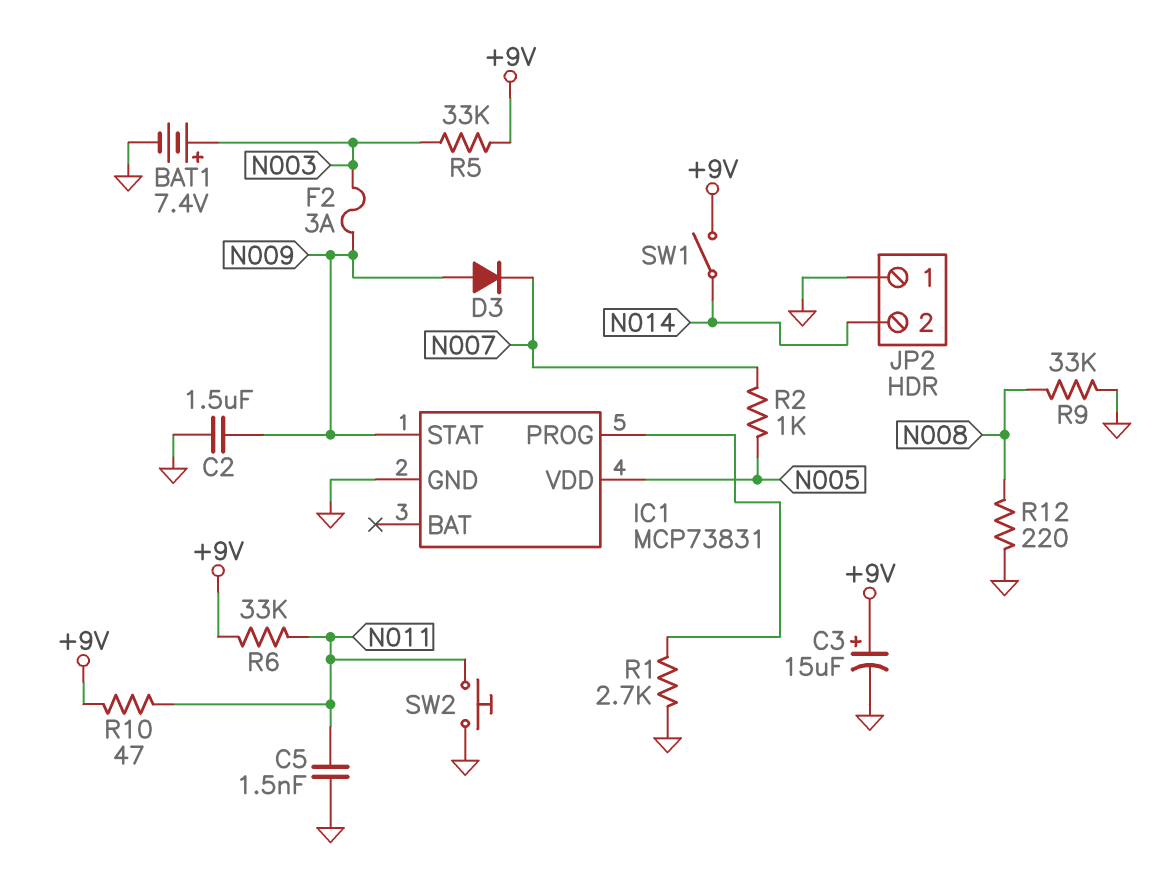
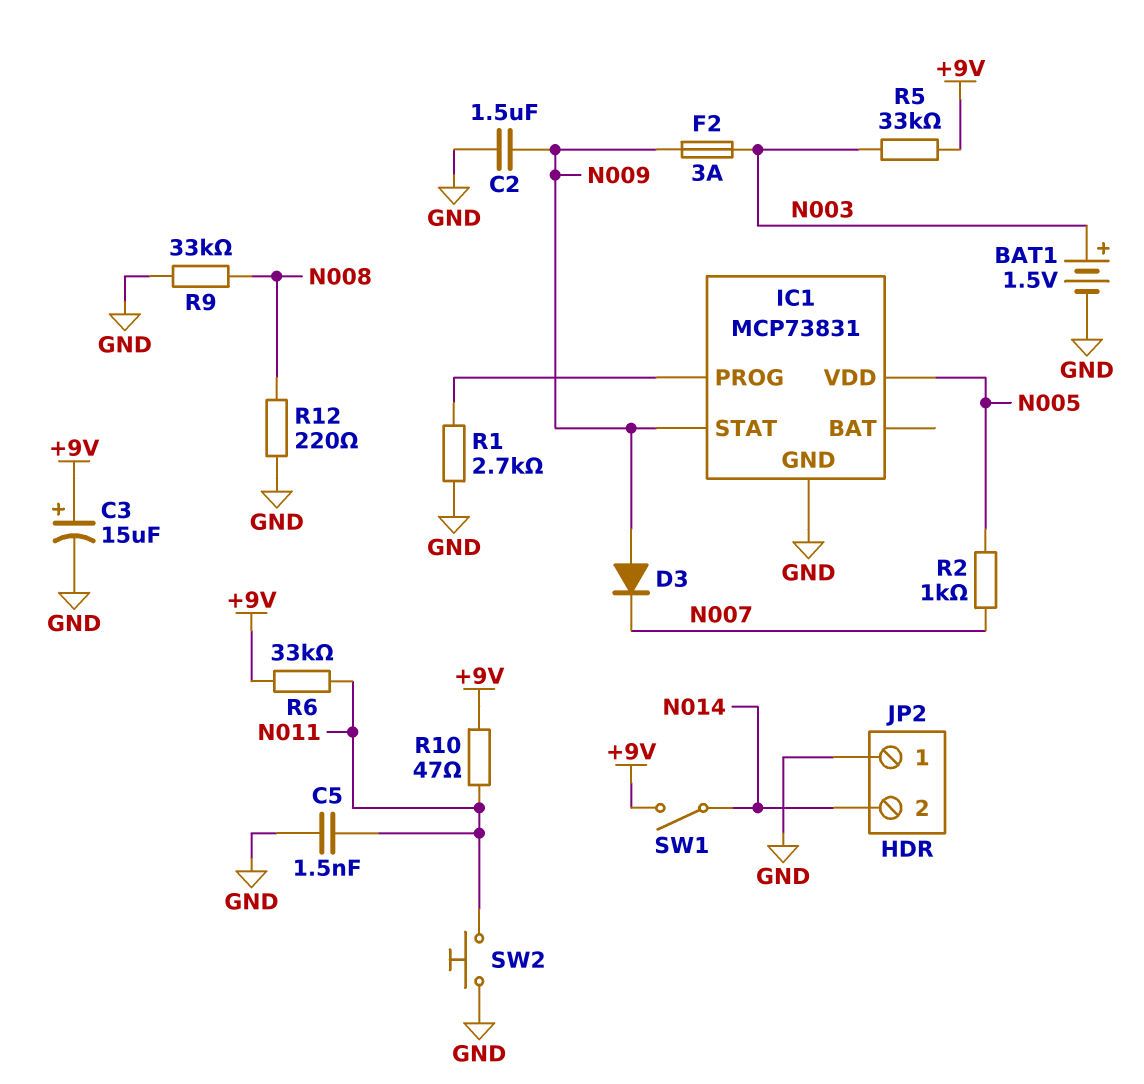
BAT1: 7.4V (plus N003, minus GND) -> 1.5V (plus N003, minus GND)

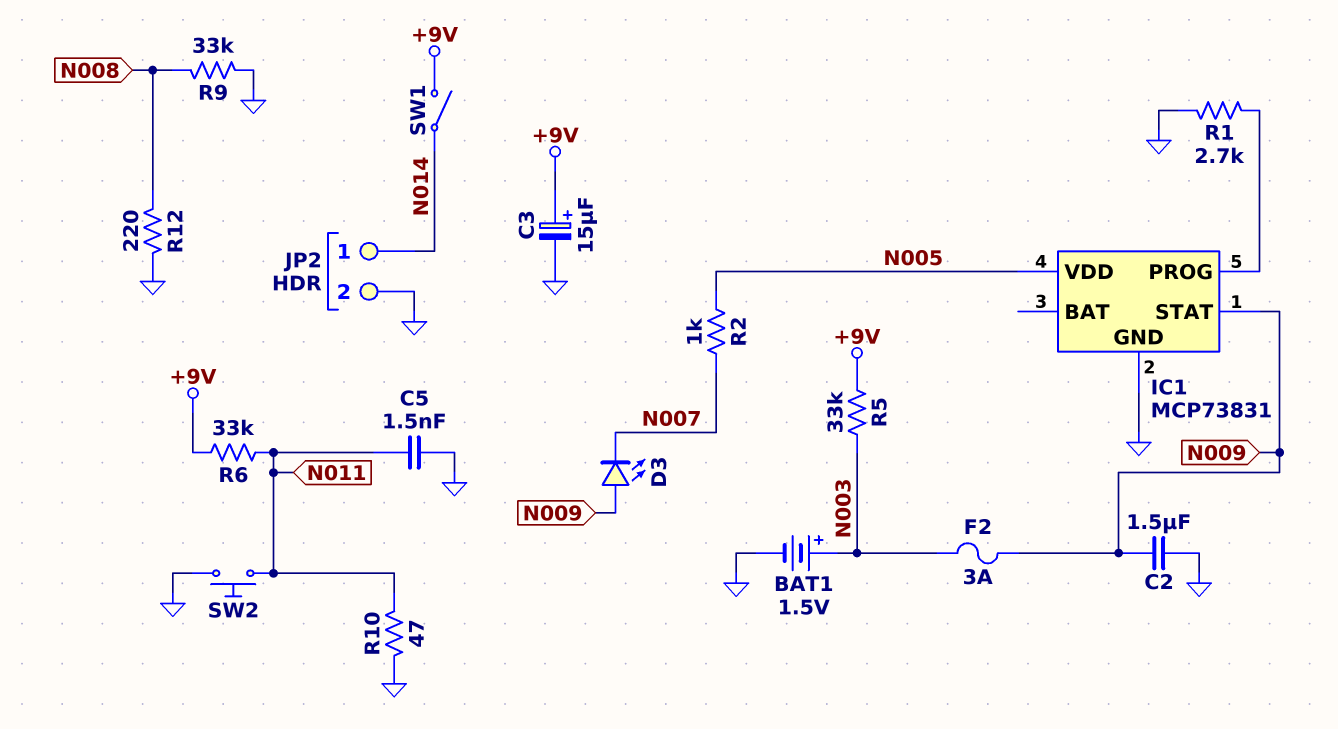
D3: diode (A N009, K N007) -> LED (A N009, K N007)
JP2 pin 1: GND -> N014
JP2 pin 2: N014 -> GND
R10: 47 (+9V, N011) -> 47 (GND, N011)

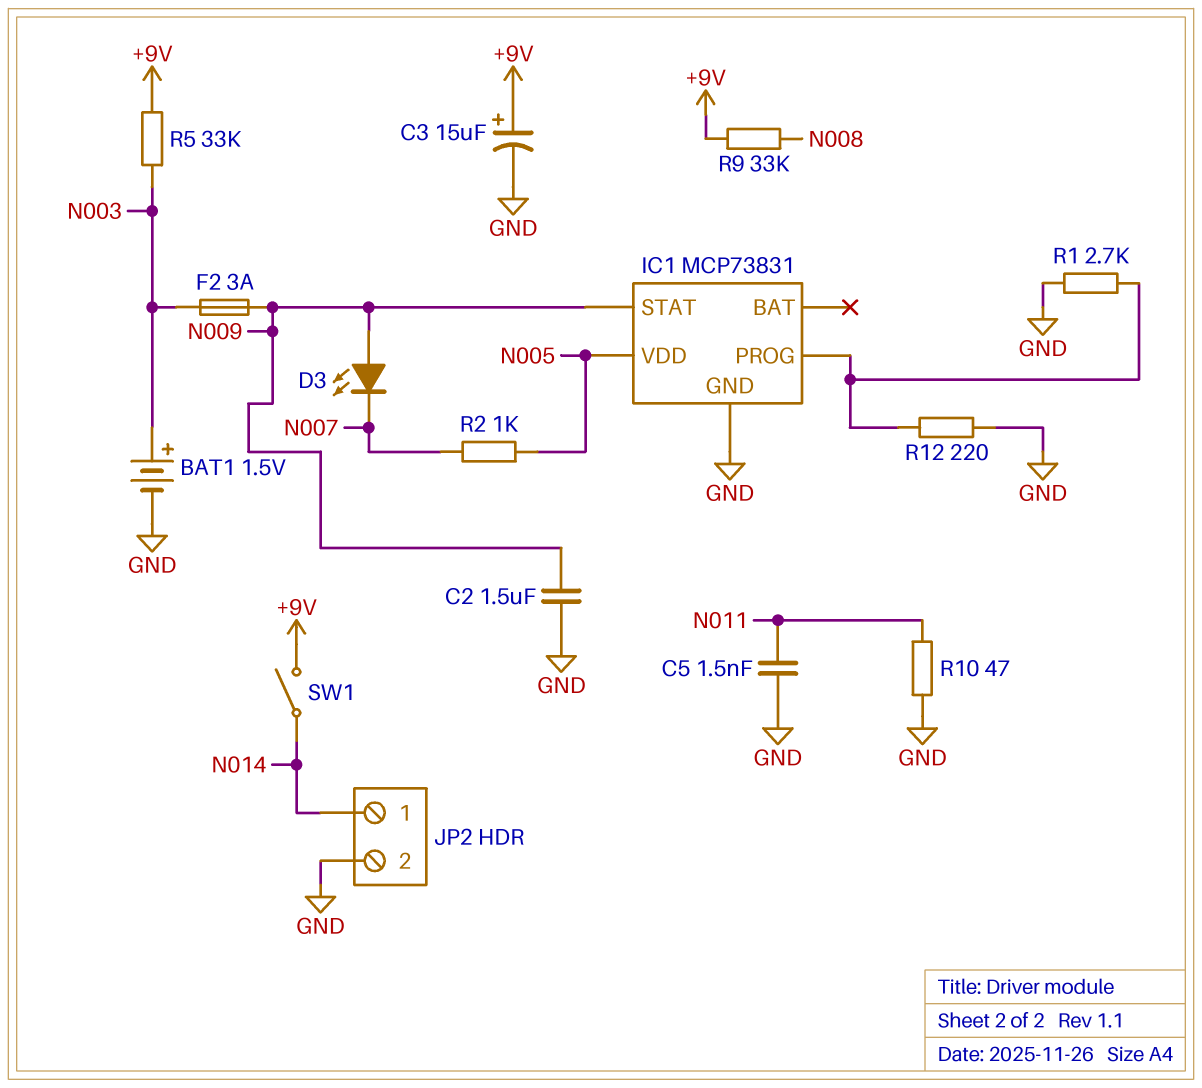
R6: 33k (+9V, N011) -> none
R9: 33k (GND, N008) -> 33k (+9V, N008)
R12: 220 (GND, N008) -> 220 (GND, IC1/PROG)
SW2: button (GND, N011) -> none

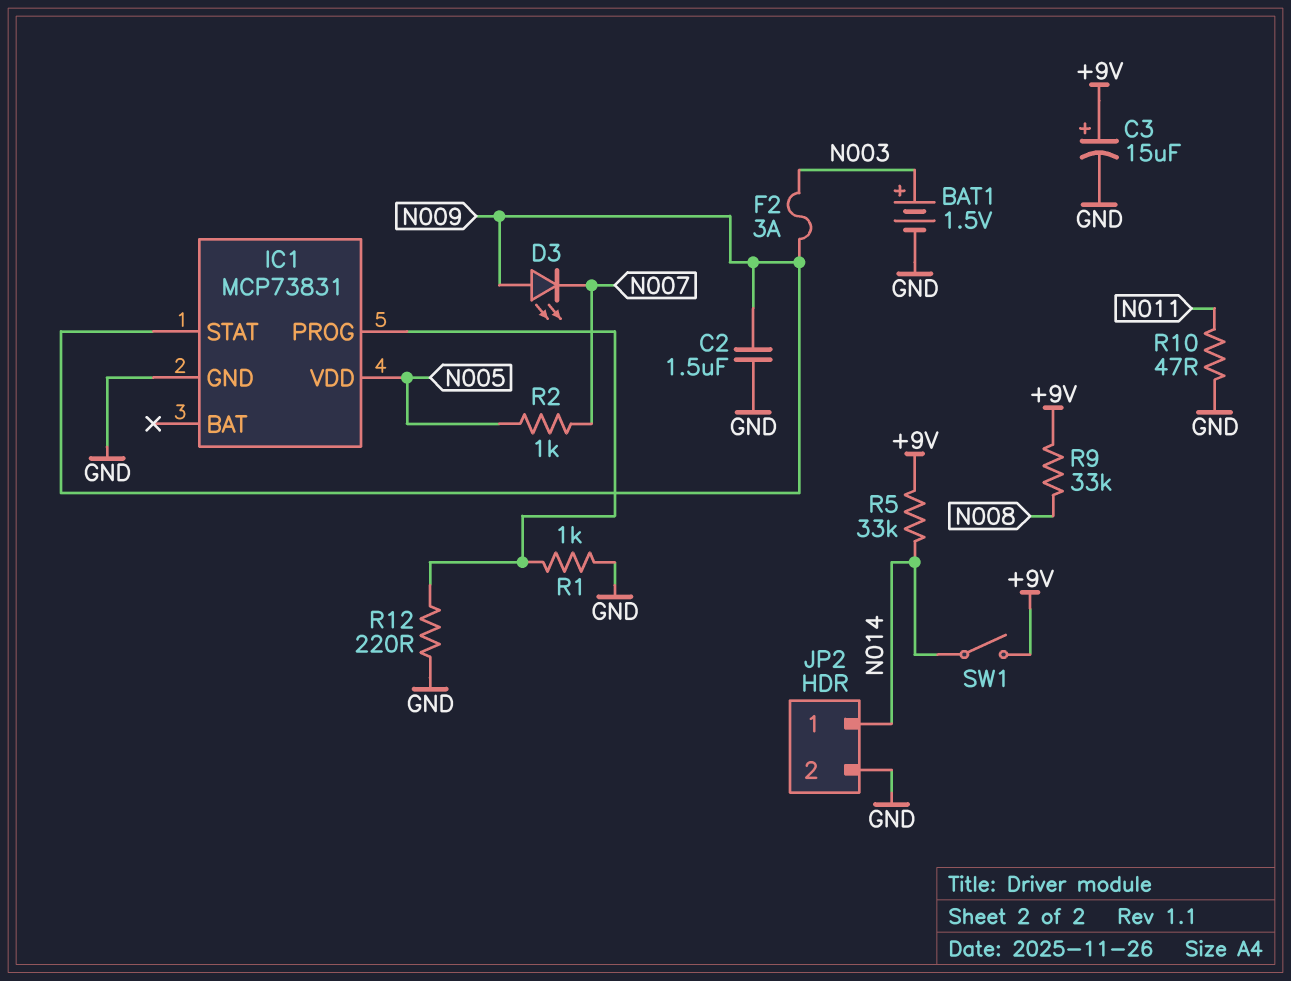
C5: 1.5nF (GND, N011) -> none
R1: 2.7k (GND, IC1/PROG) -> 1k (GND, IC1/PROG)
R5: 33k (+9V, N003) -> 33k (+9V, N014)

